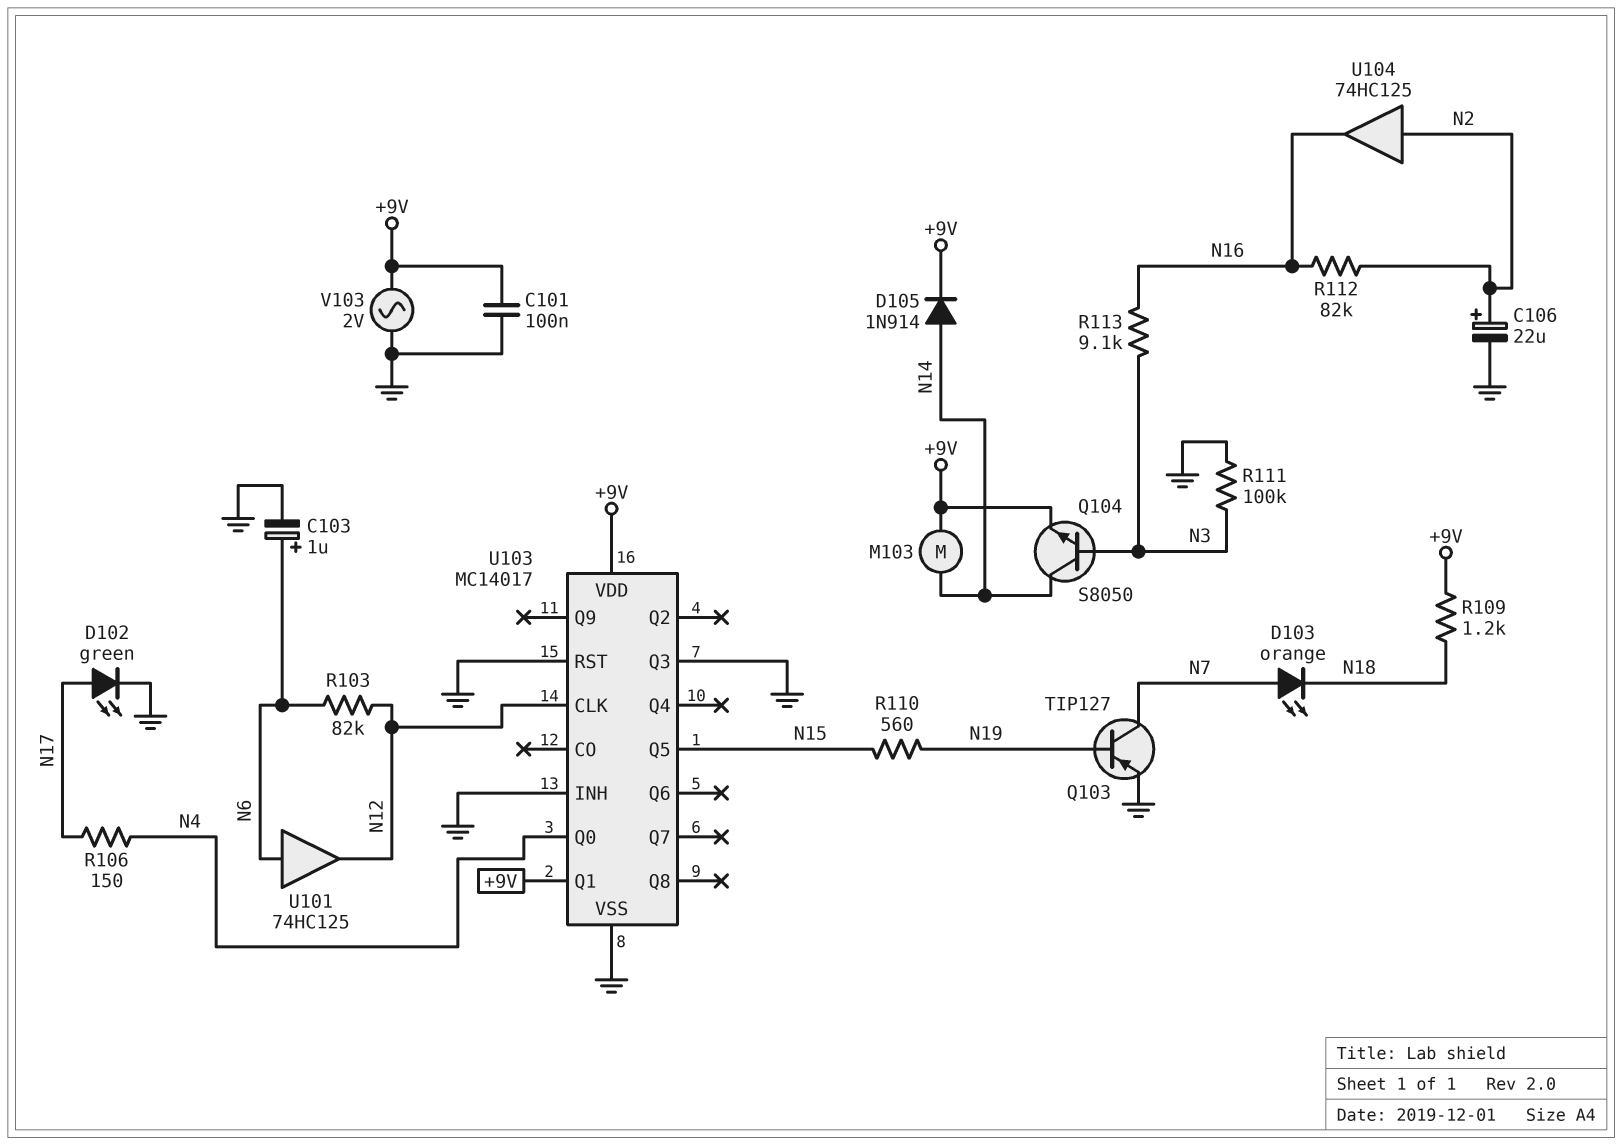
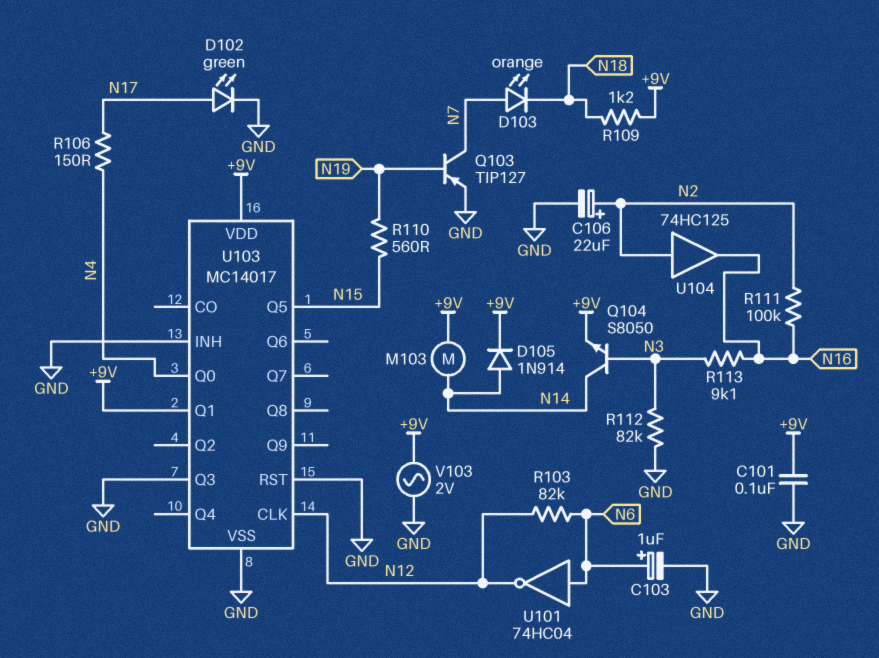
R111: 100k (GND, N3) -> 100k (N2, N16)
R112: 82k (N2, N16) -> 82k (GND, N3)
U101: buffer 74HC125 (in N6, out N12) -> NOT 74HC04 (in N6, out N12)

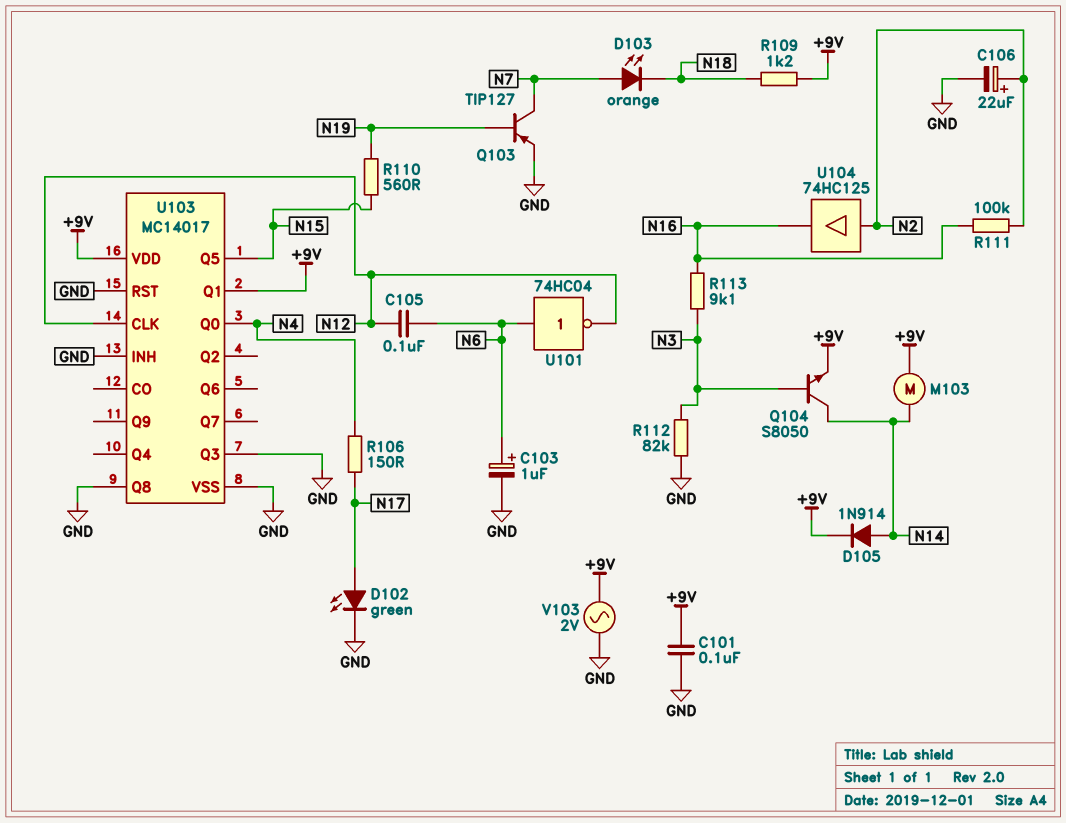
C105: none -> 100nF (N6, N12)
R103: 82k (N6, N12) -> none
U103 pin Q8: none -> GND

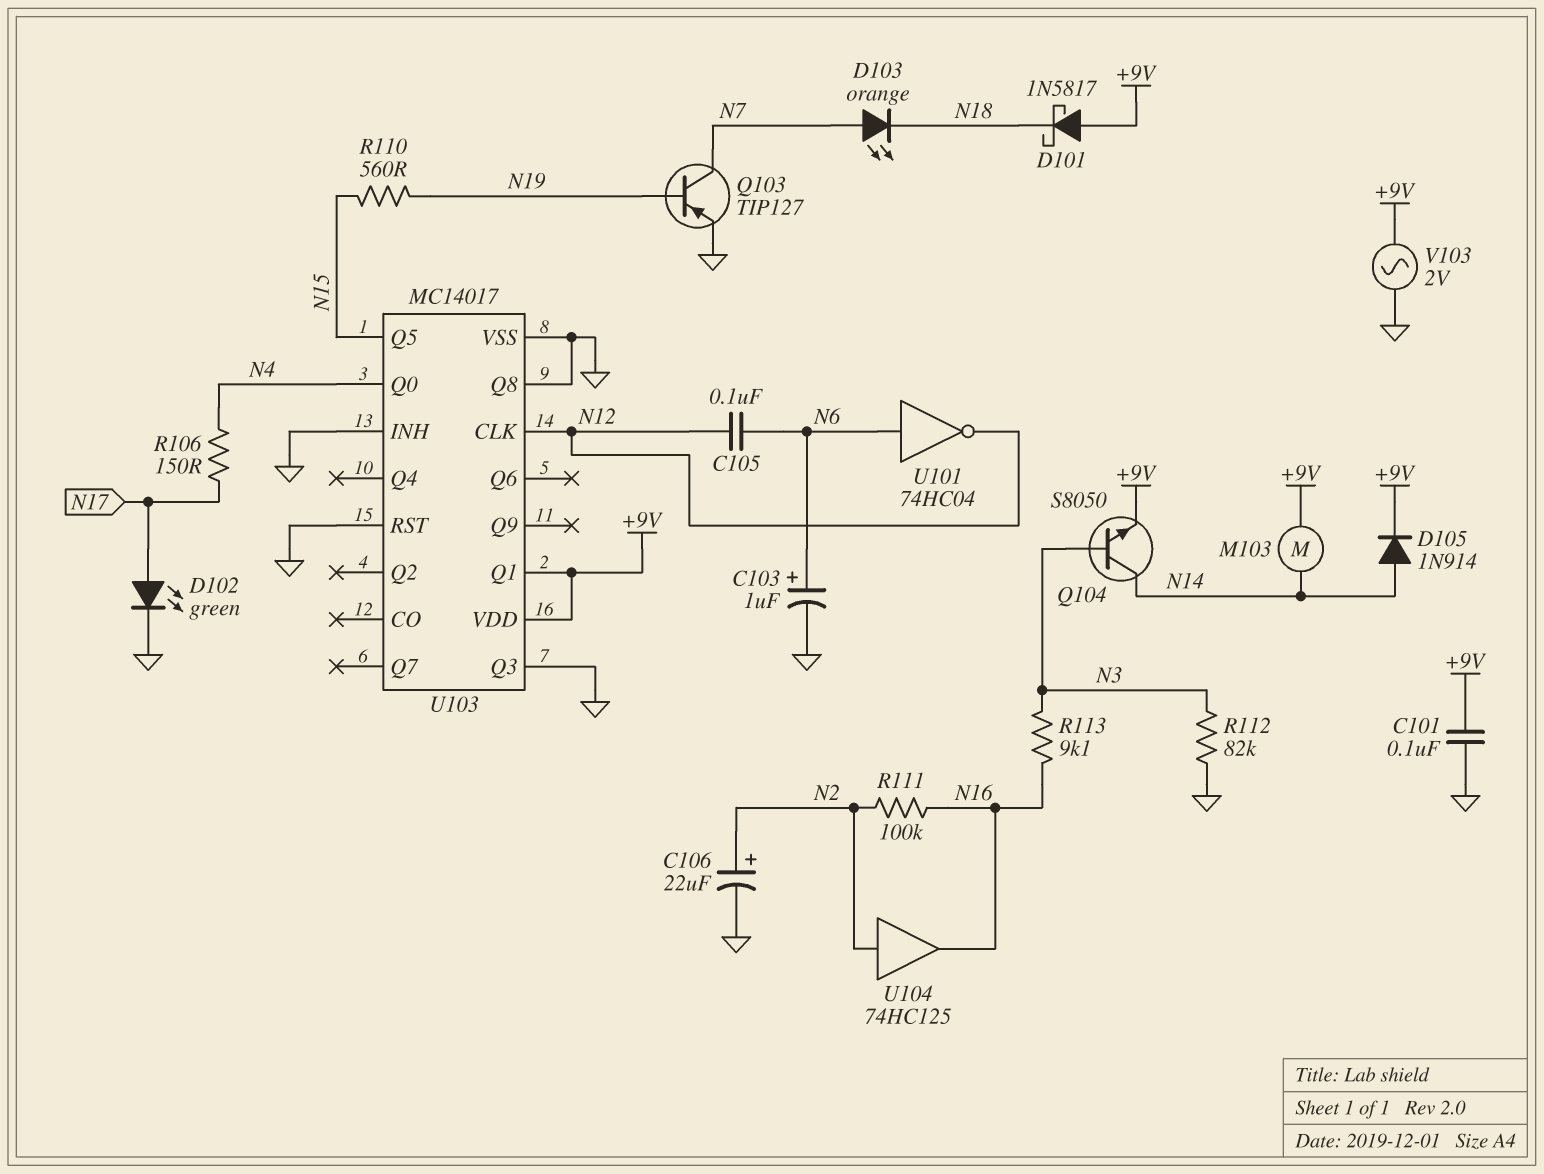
D101: none -> schottky 1N5817 (A +9V, K N18)
R109: 1.2k (+9V, N18) -> none

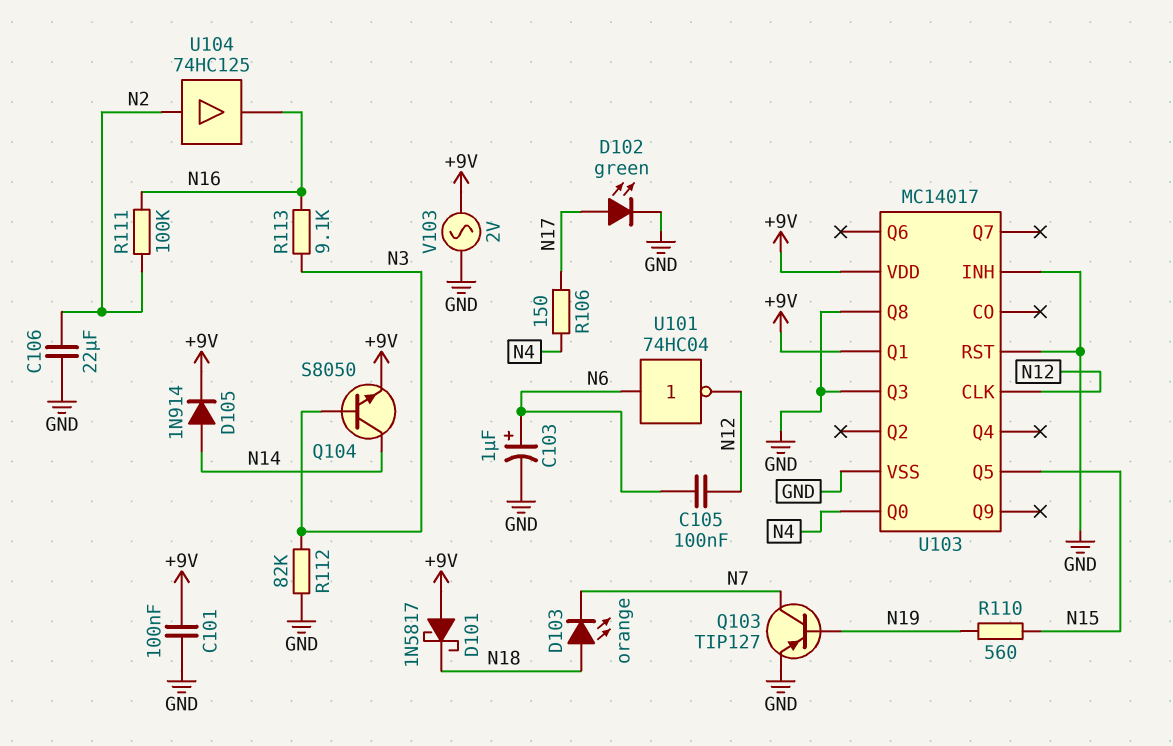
C106: 22uF (plus N2, minus GND) -> 22uF (GND, N2)
D103: LED orange (A N7, K N18) -> LED orange (A N18, K N7)
M103: motor (+9V, N14) -> none

